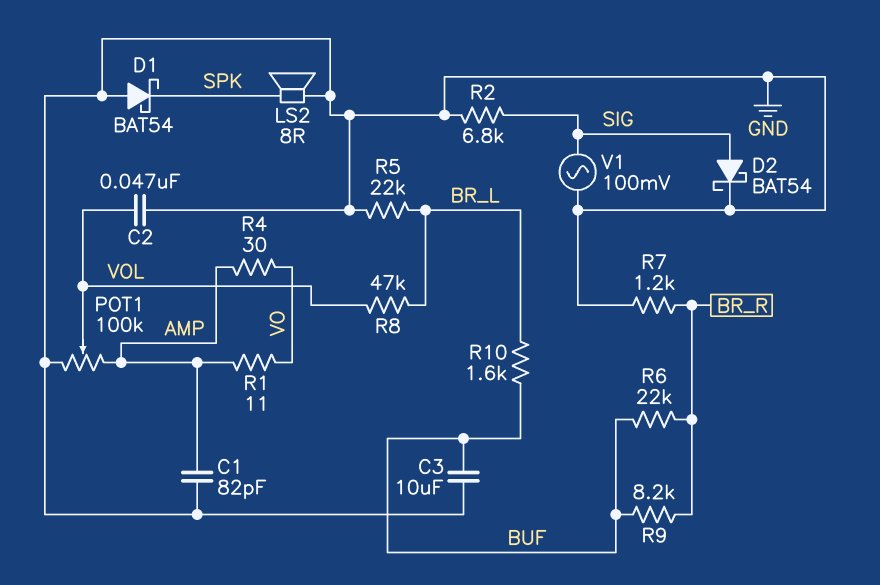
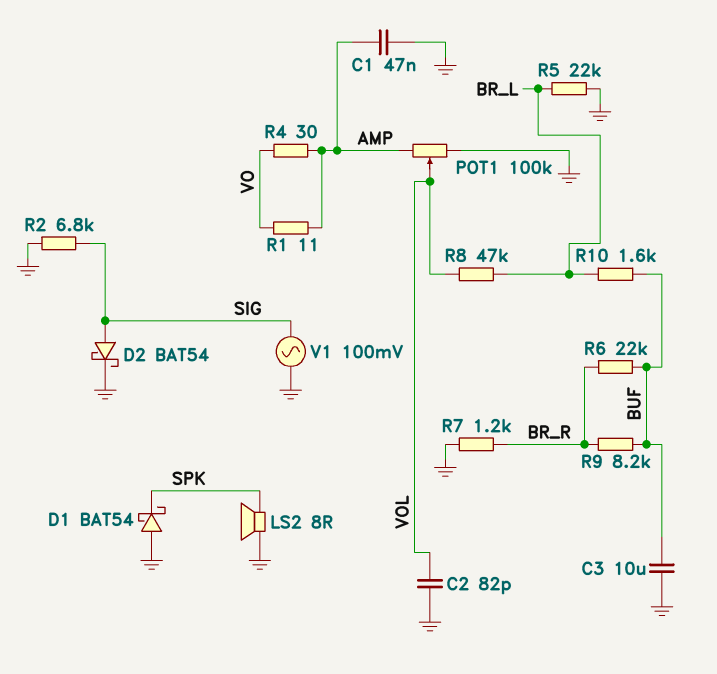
C1: 82pF (AMP, GND) -> 47nF (AMP, GND)
C2: 47nF (GND, VOL) -> 82pF (GND, VOL)

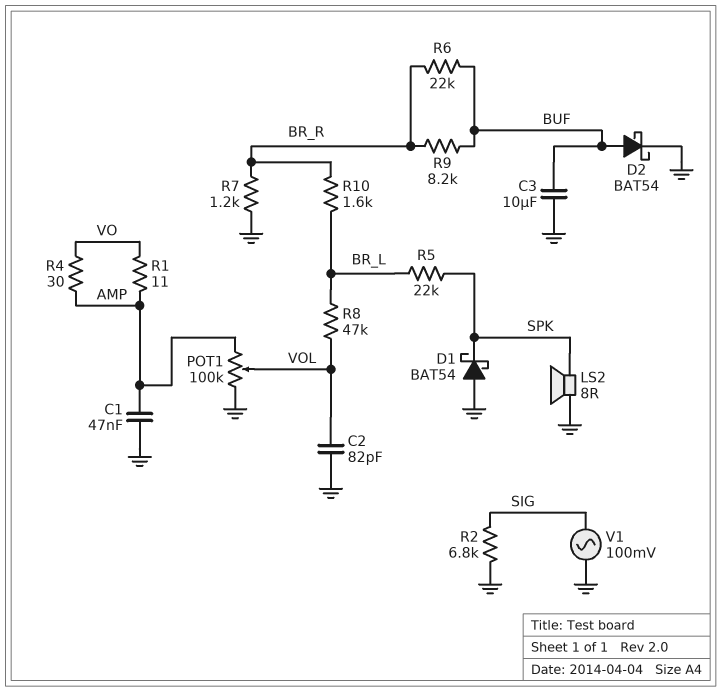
D2: schottky BAT54 (A SIG, K GND) -> schottky BAT54 (A BUF, K GND)
R5: 22k (BR_L, GND) -> 22k (BR_L, SPK)
R10: 1.6k (BR_L, BUF) -> 1.6k (BR_L, BR_R)

